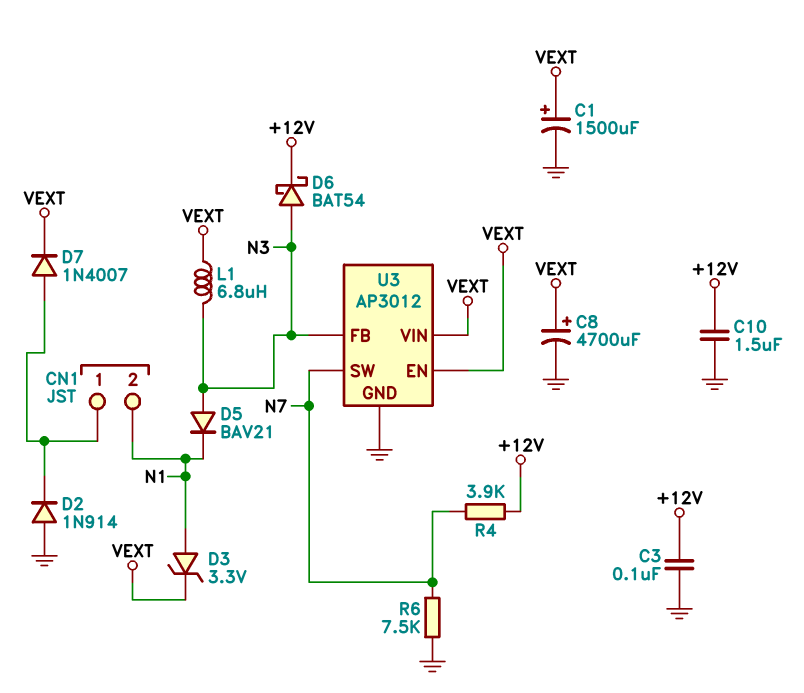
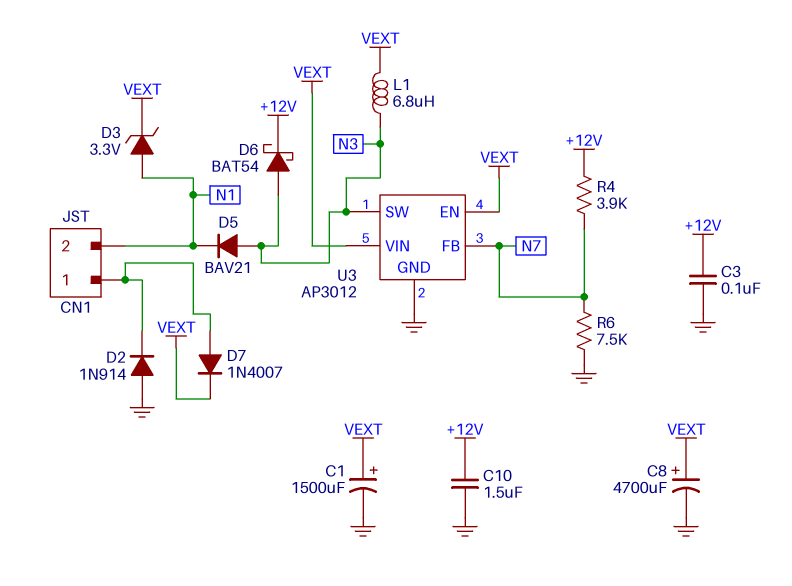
U3 pin FB: N3 -> N7
U3 pin SW: N7 -> N3

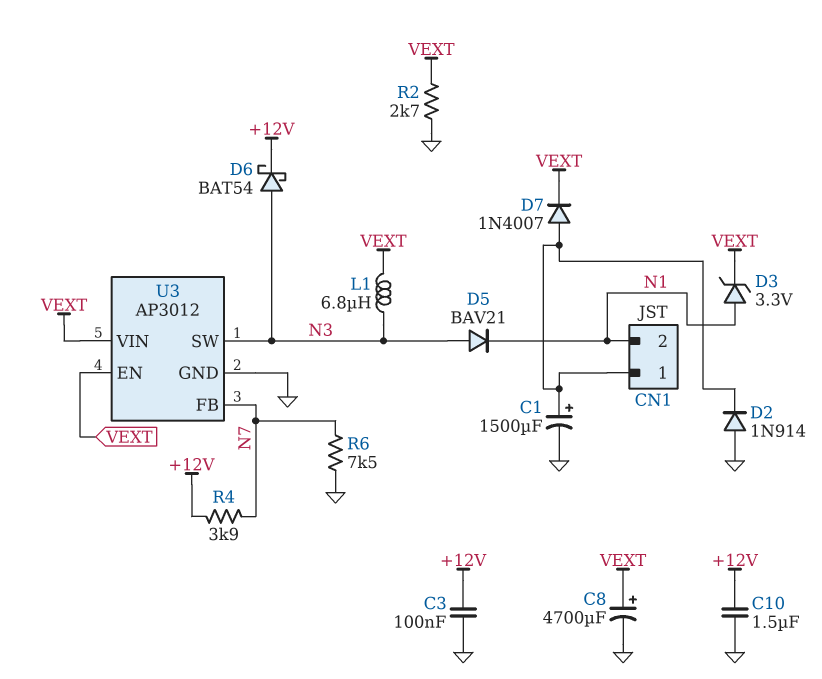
C1: 1500uF (plus VEXT, minus GND) -> 1500uF (plus CN1/1, minus GND)
R2: none -> 2.7k (GND, VEXT)

